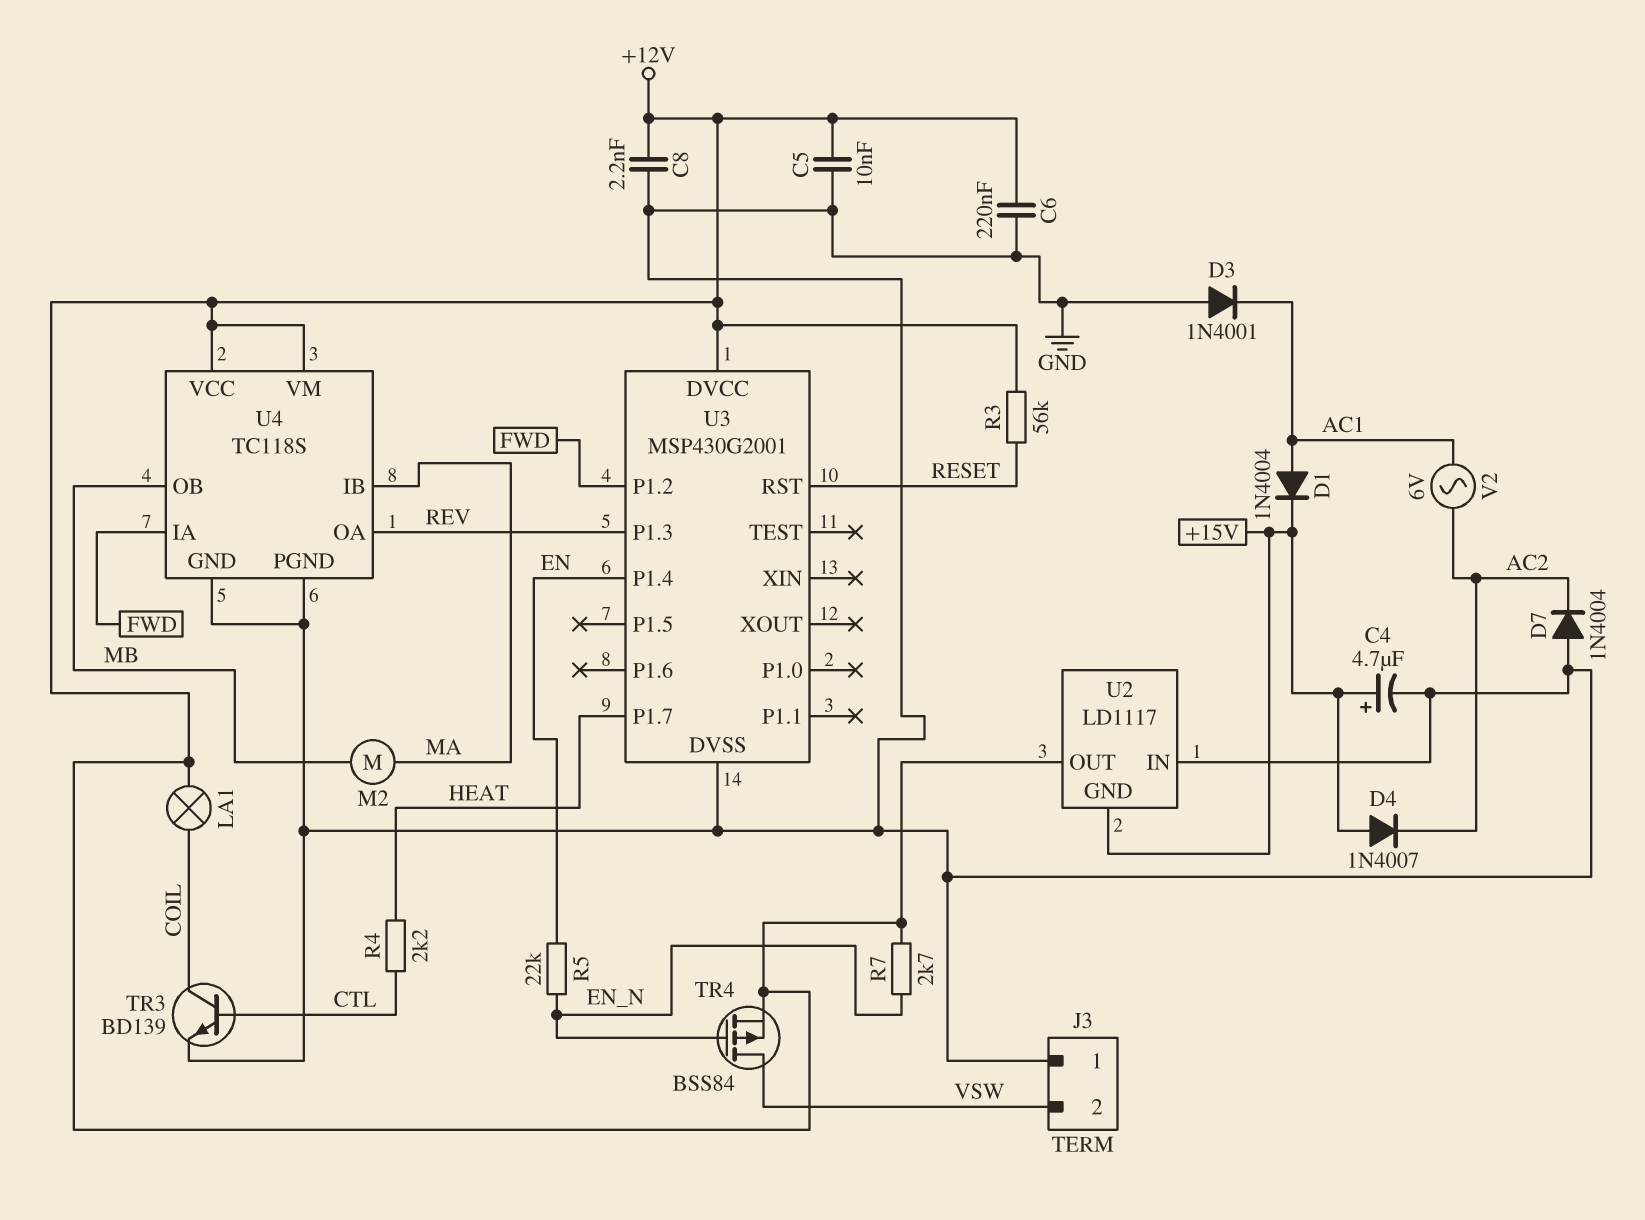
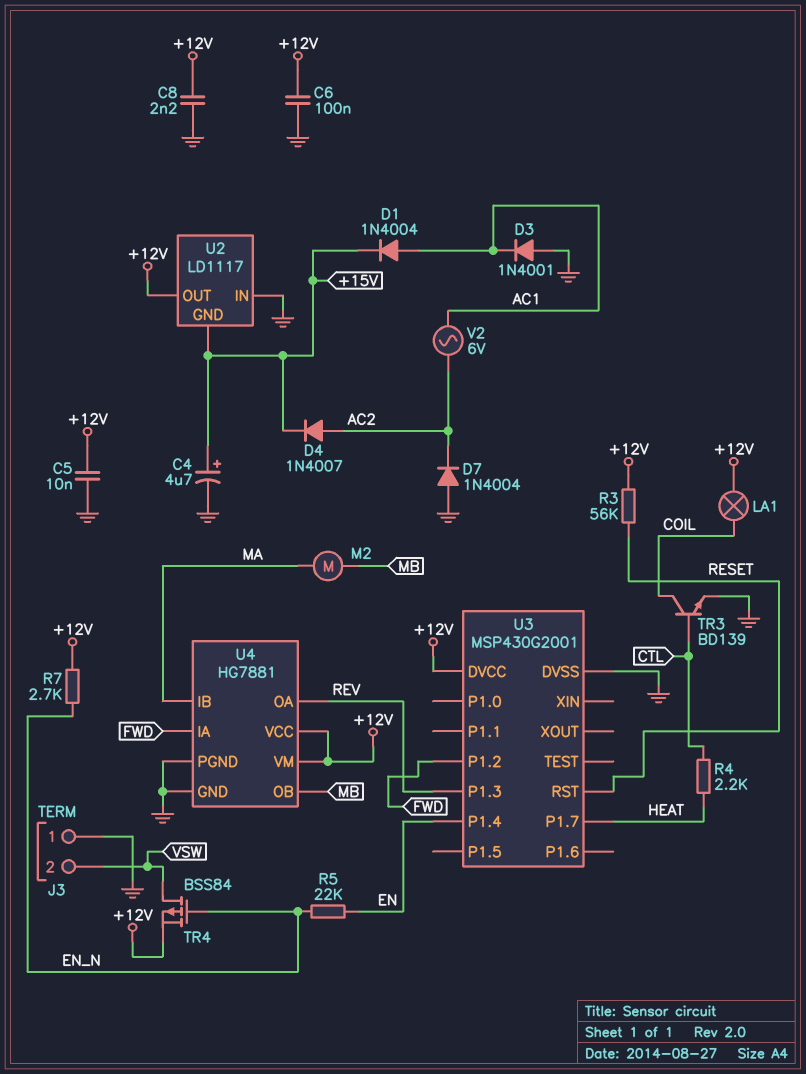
C6: 220nF (+12V, GND) -> 100nF (+12V, GND)
D4: diode 1N4007 (A +15V, K AC2) -> diode 1N4007 (A AC2, K +15V)
U4: TC118S -> HG7881

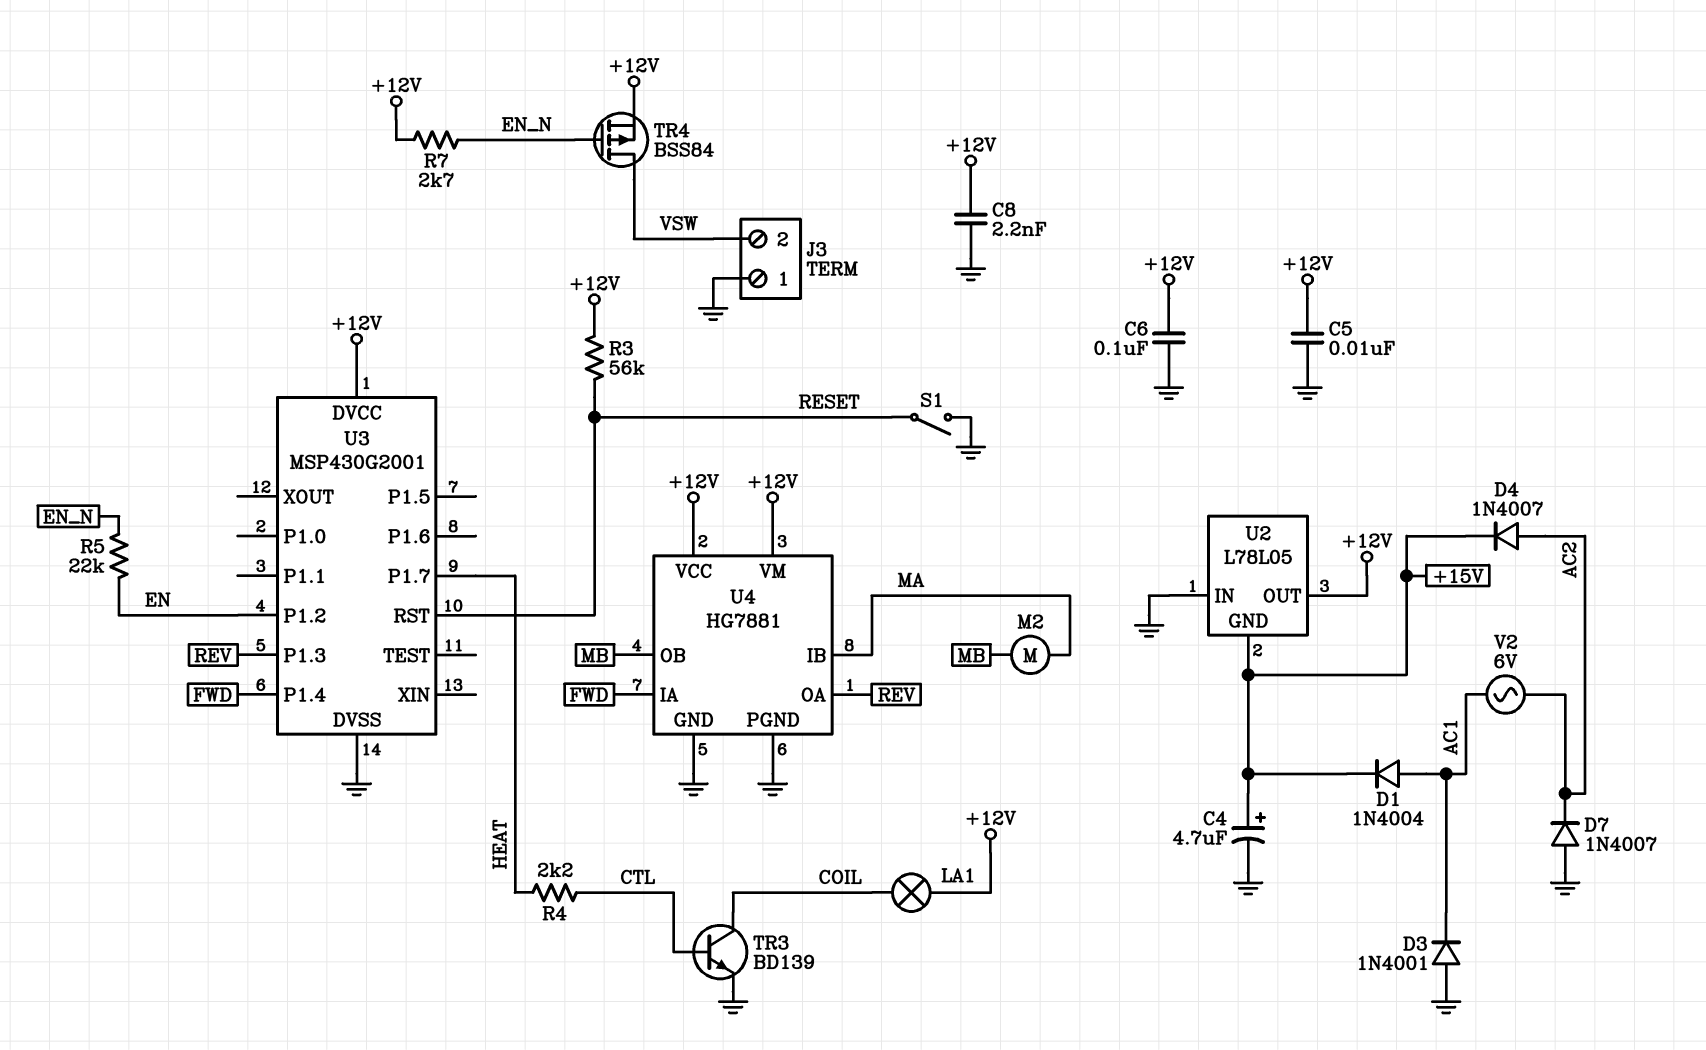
D7: diode 1N4004 (A GND, K AC2) -> diode 1N4007 (A GND, K AC2)
S1: none -> switch (GND, RESET)
U2: LD1117 -> L78L05
U3 pin P1.2: FWD -> EN
U3 pin P1.4: EN -> FWD

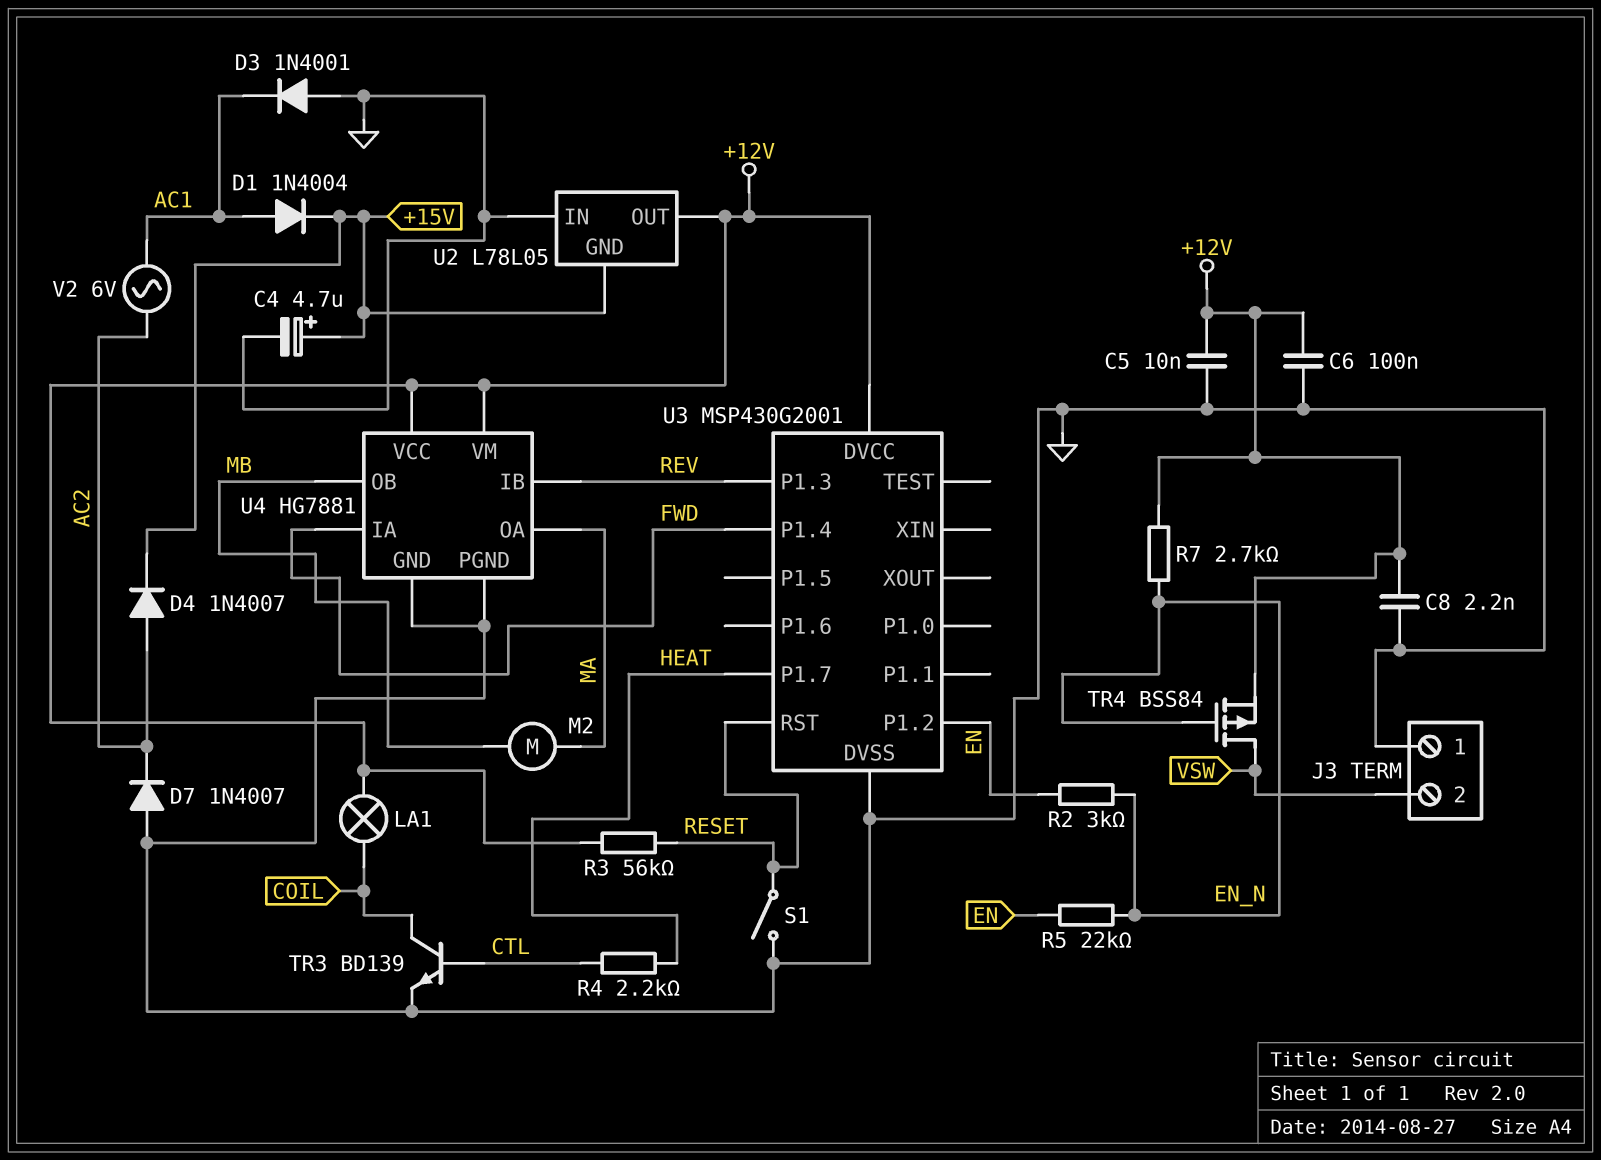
R2: none -> 3k (EN, EN_N)
U4 pin IB: MA -> REV
U4 pin OA: REV -> MA

